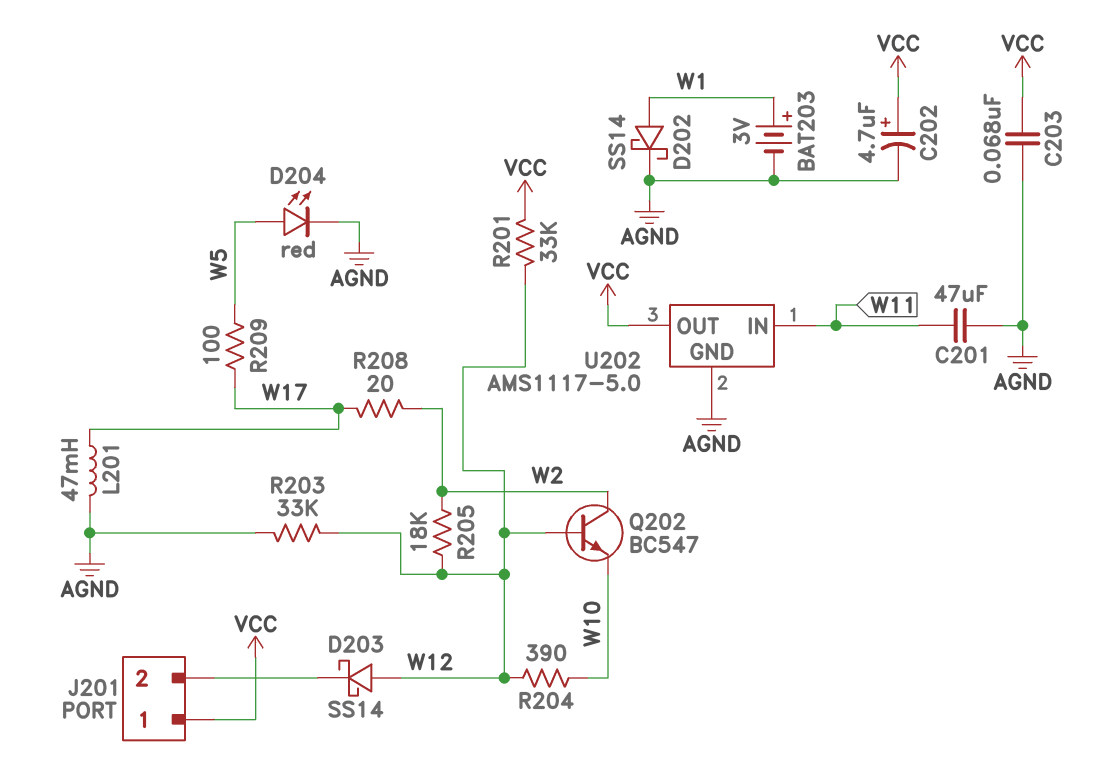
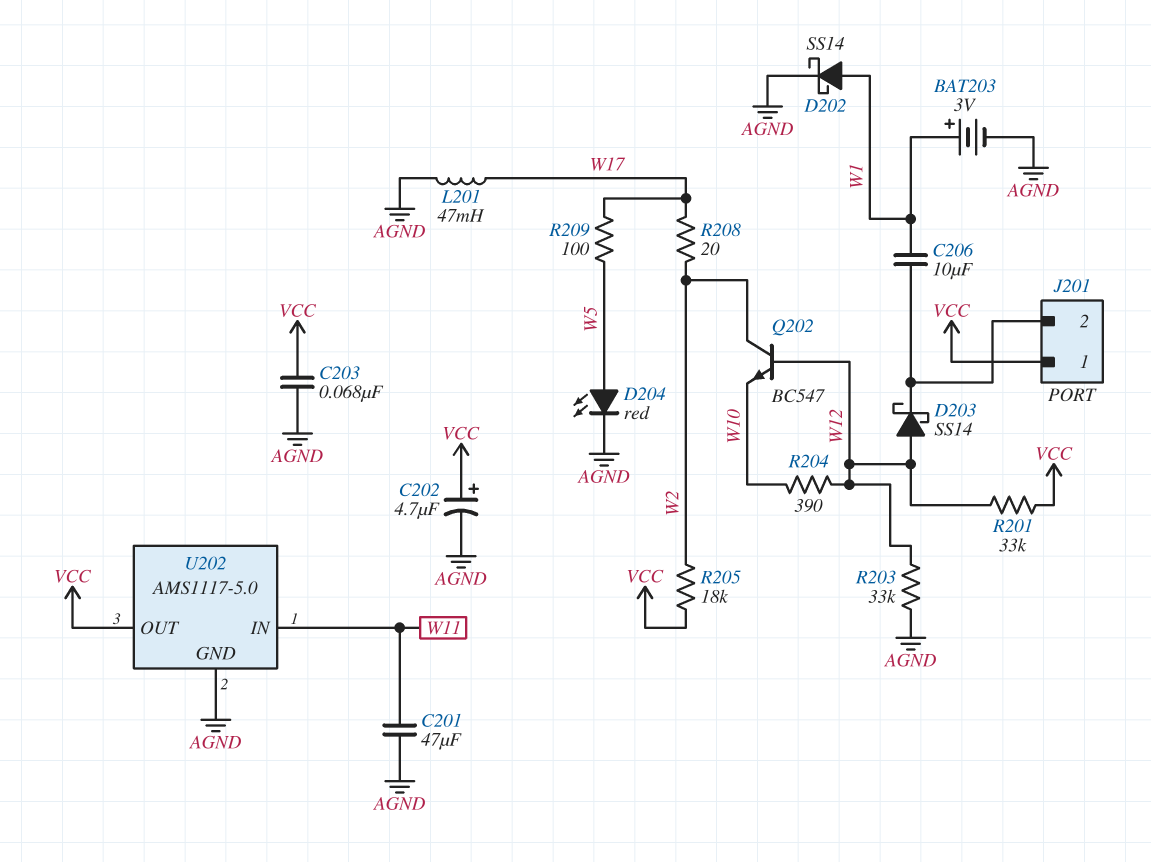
C206: none -> 10uF (J201/2, W1)
R205: 18k (W2, W12) -> 18k (VCC, W2)

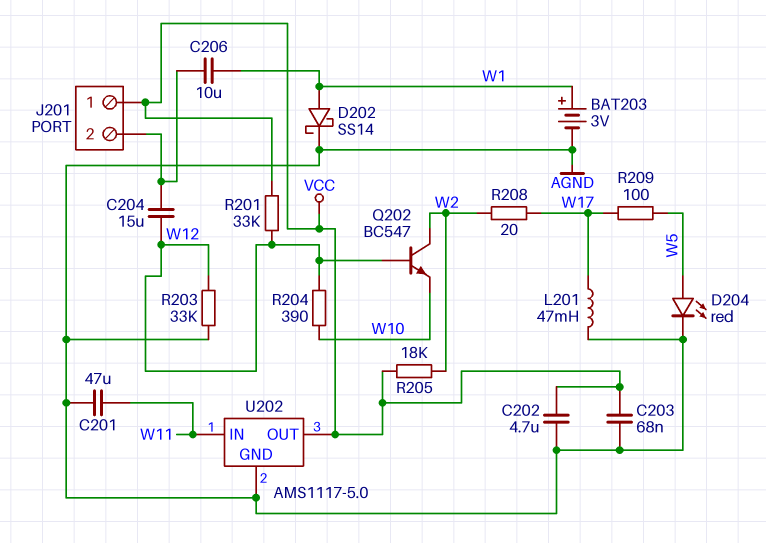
C202: 4.7uF (plus VCC, minus AGND) -> 4.7uF (AGND, VCC)
C204: none -> 15uF (J201/2, W12)
D203: schottky SS14 (A W12, K J201/2) -> none

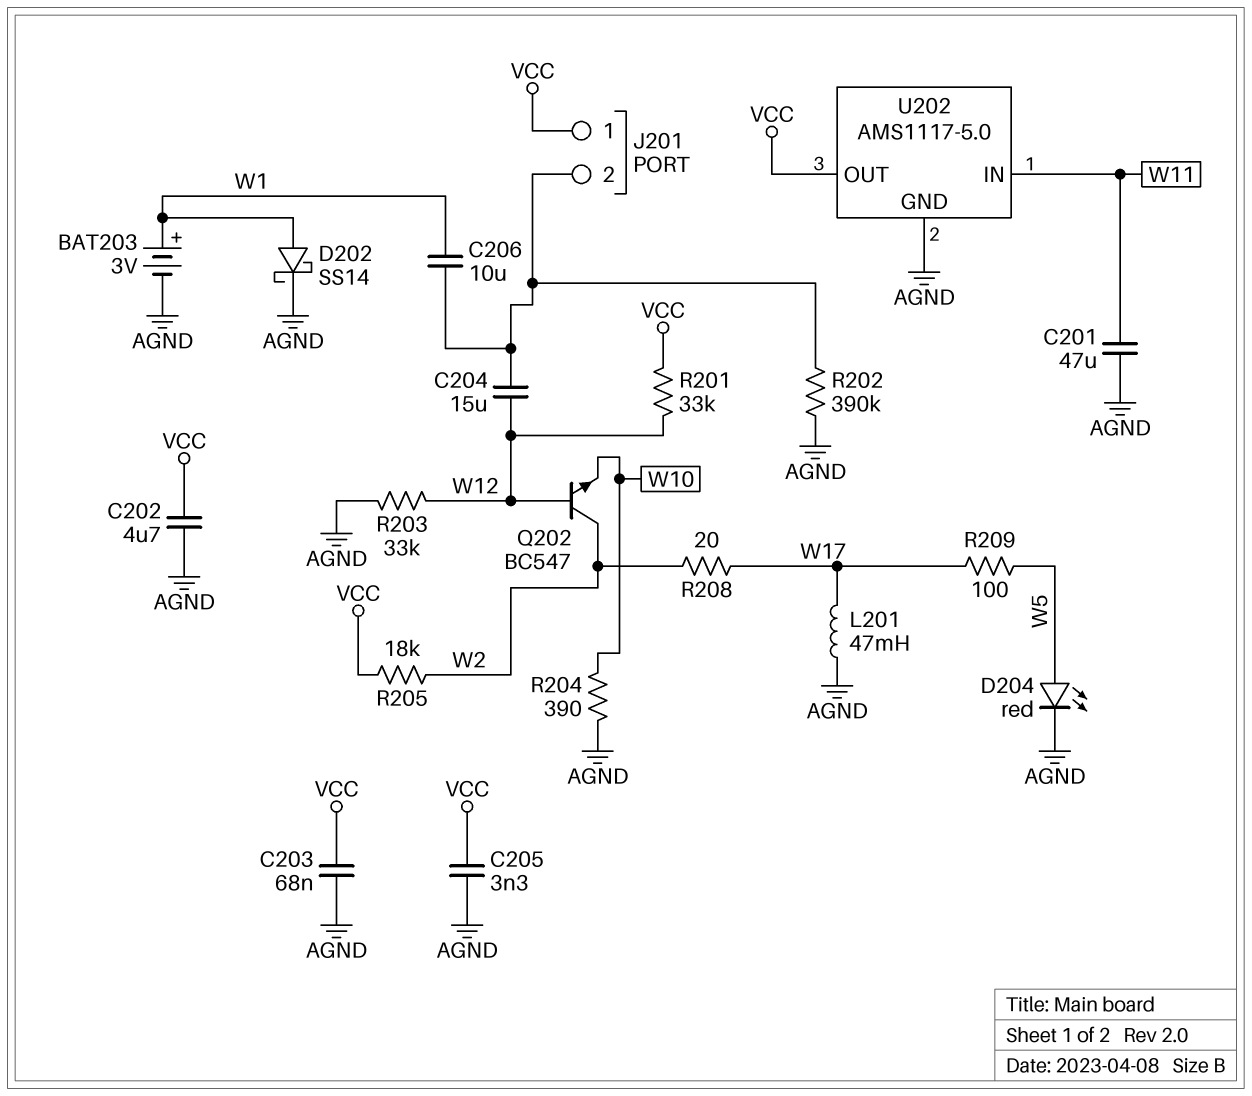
C205: none -> 3.3nF (AGND, VCC)
R202: none -> 390k (AGND, J201/2)
R204: 390 (W10, W12) -> 390 (AGND, W10)

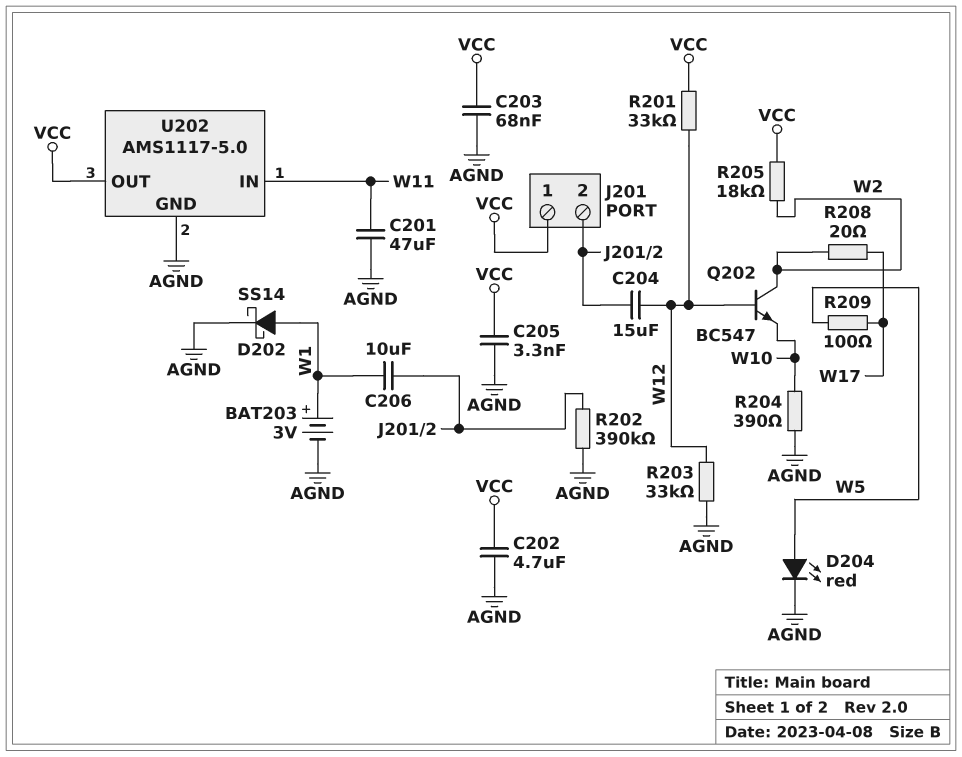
L201: 47mH (AGND, W17) -> none

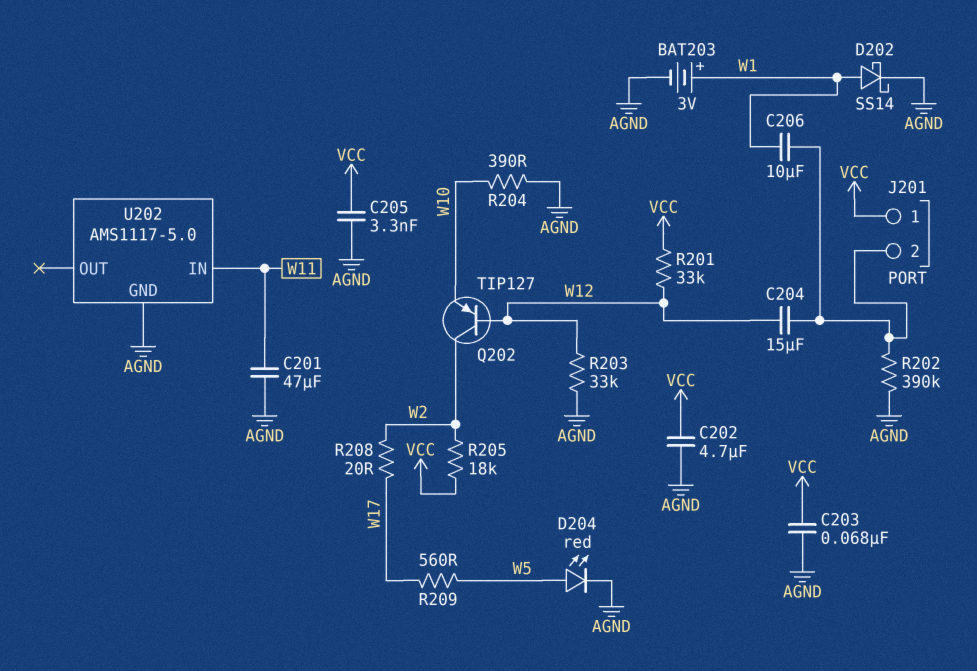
Q202: NPN BC547 (B W12, C W2, E W10) -> PNP TIP127 (B W12, C W2, E W10)
R209: 100 (W5, W17) -> 560 (W5, W17)
U202 pin OUT: VCC -> none

